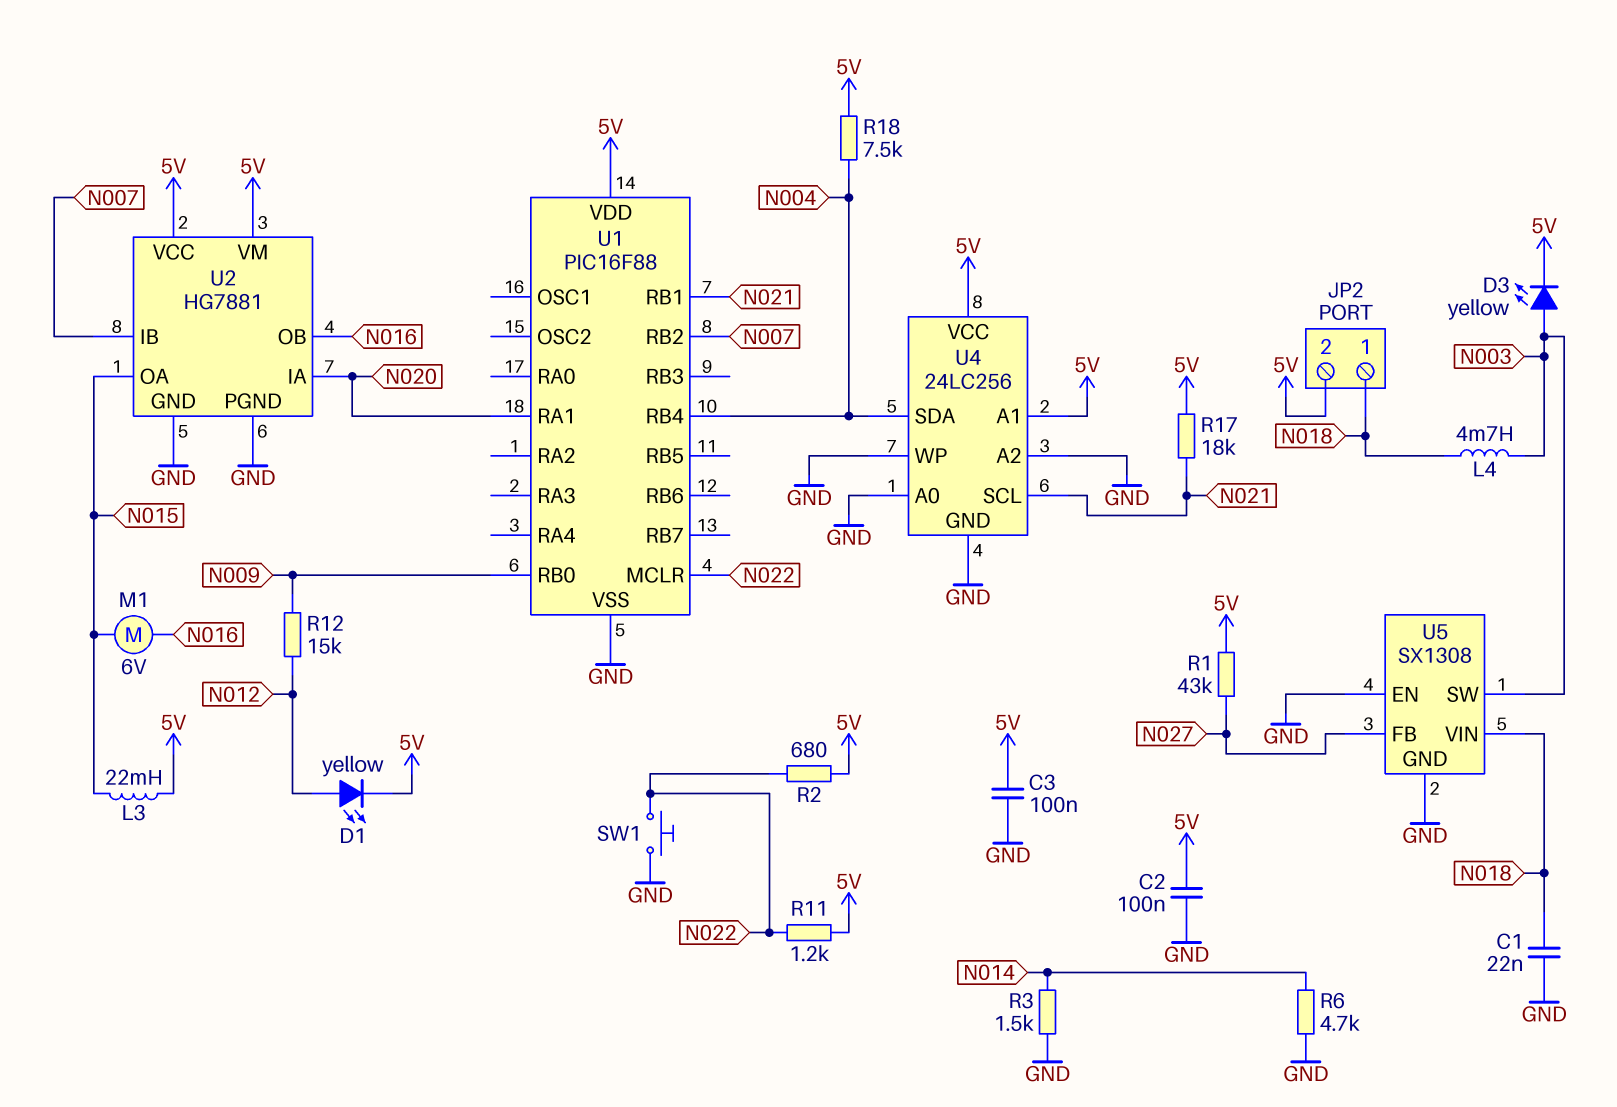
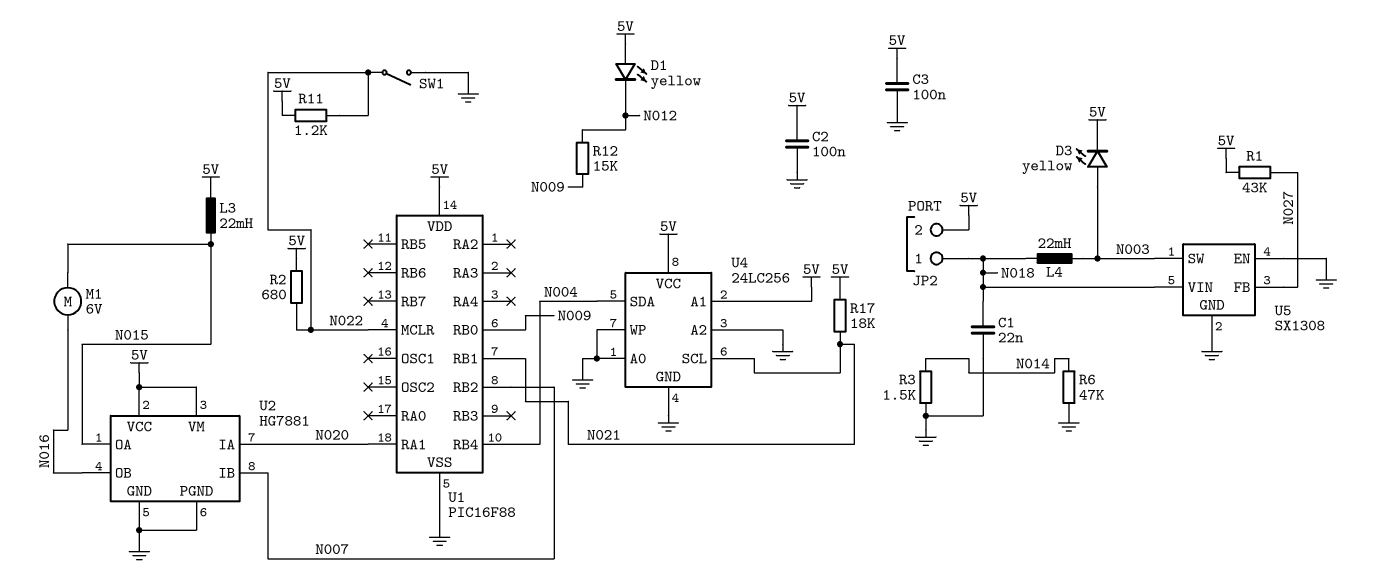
D1: LED yellow (A N012, K 5V) -> LED yellow (A 5V, K N012)
L4: 4.7mH (N003, N018) -> 22mH (N003, N018)
R6: 4.7k (GND, N014) -> 47k (GND, N014)
R18: 7.5k (5V, N004) -> none
SW1: button (GND, N022) -> switch (GND, N022)

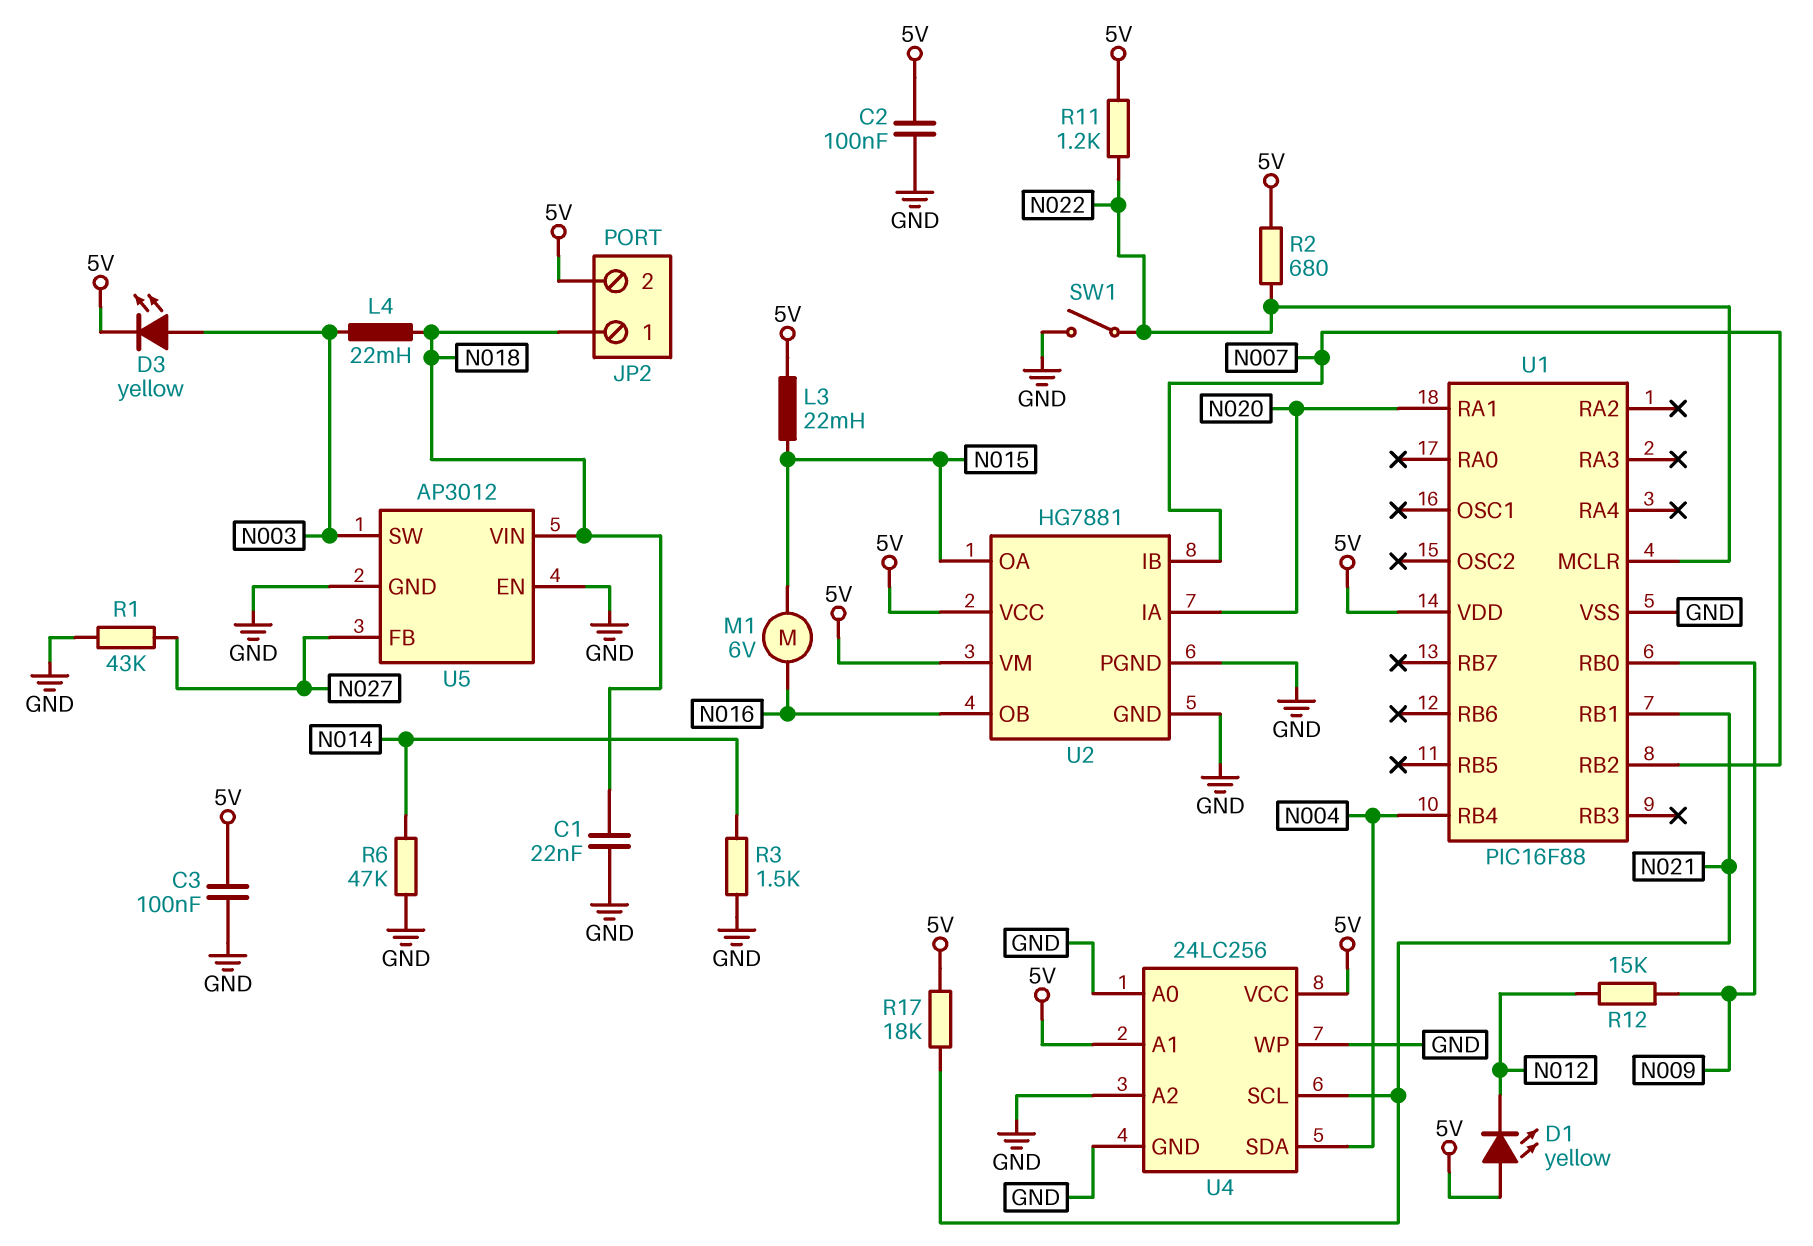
R1: 43k (5V, N027) -> 43k (GND, N027)
U5: SX1308 -> AP3012

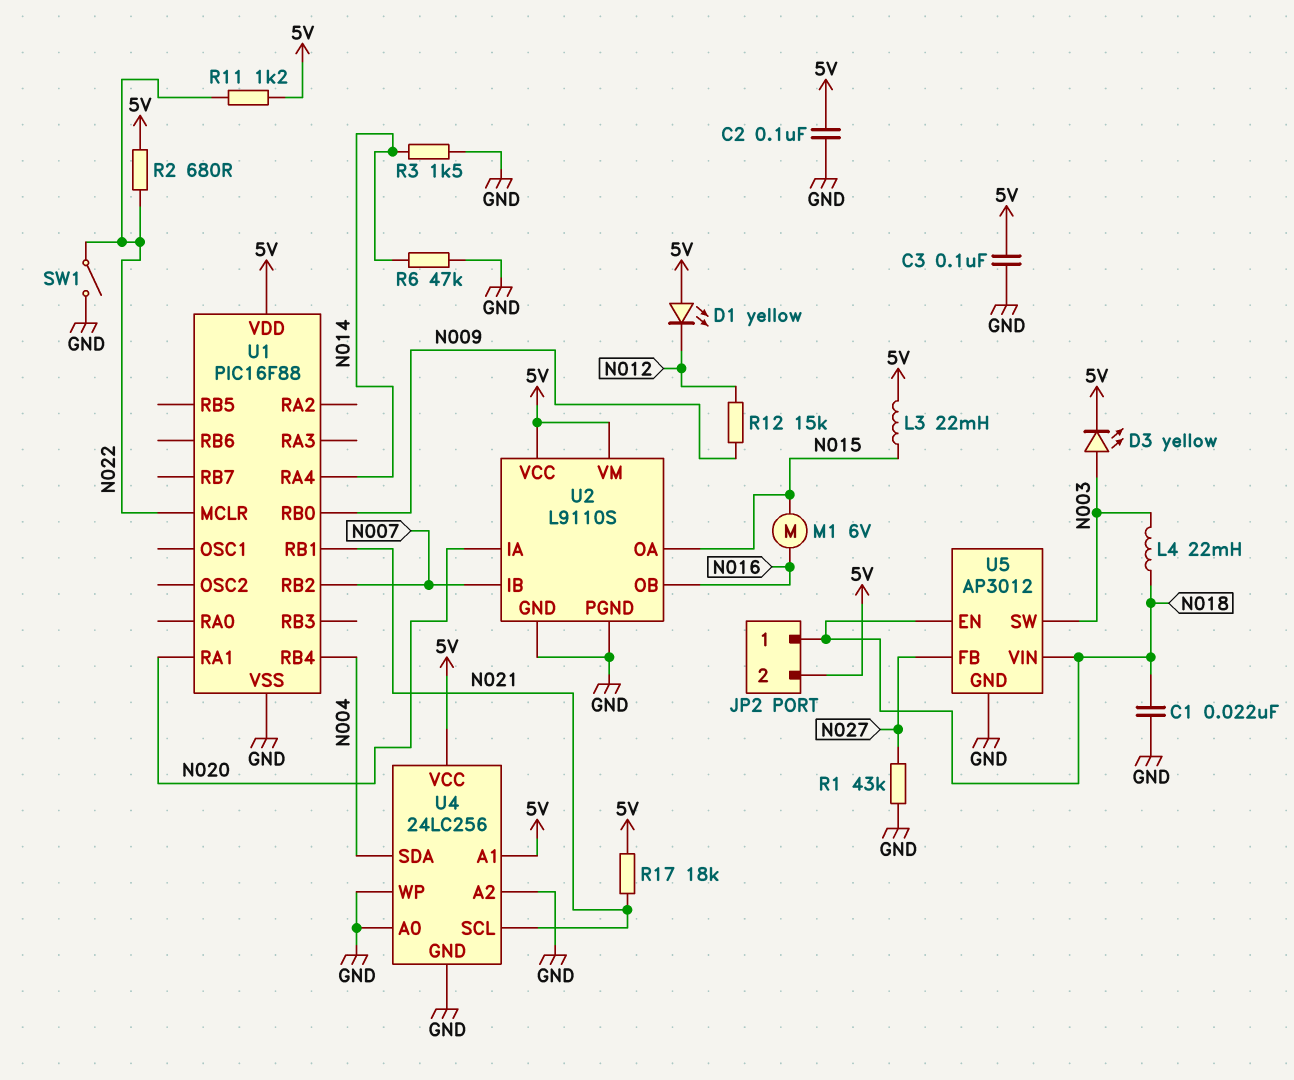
U1 pin RA4: none -> N014
U2: HG7881 -> L9110S
U5 pin EN: GND -> N018

